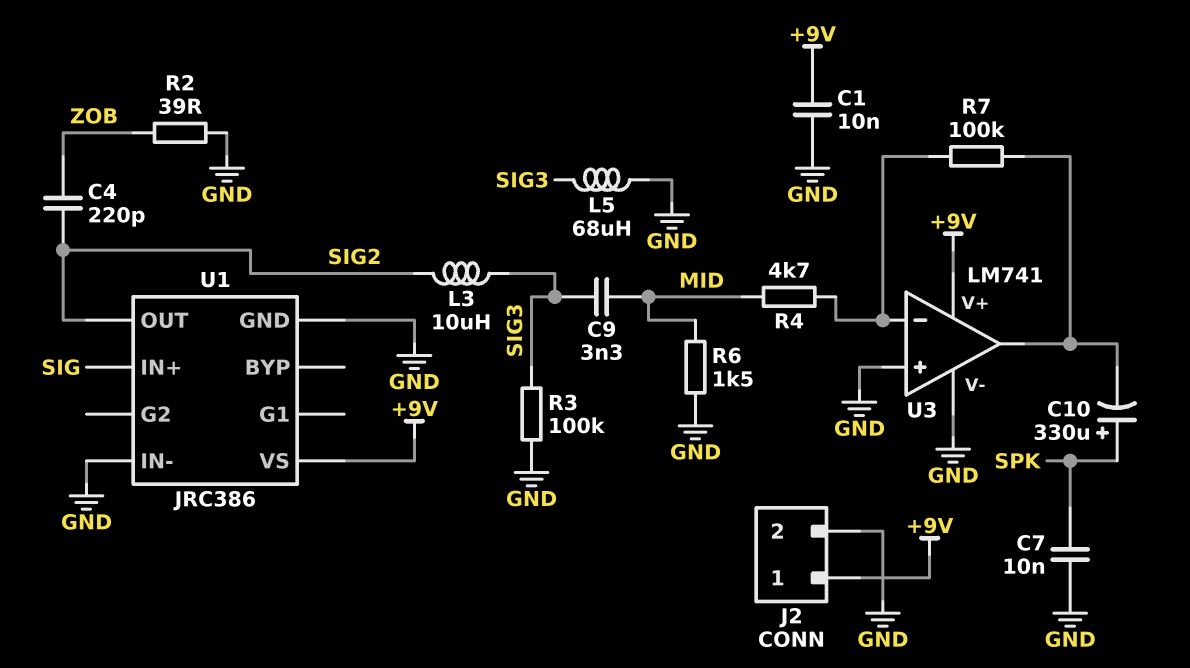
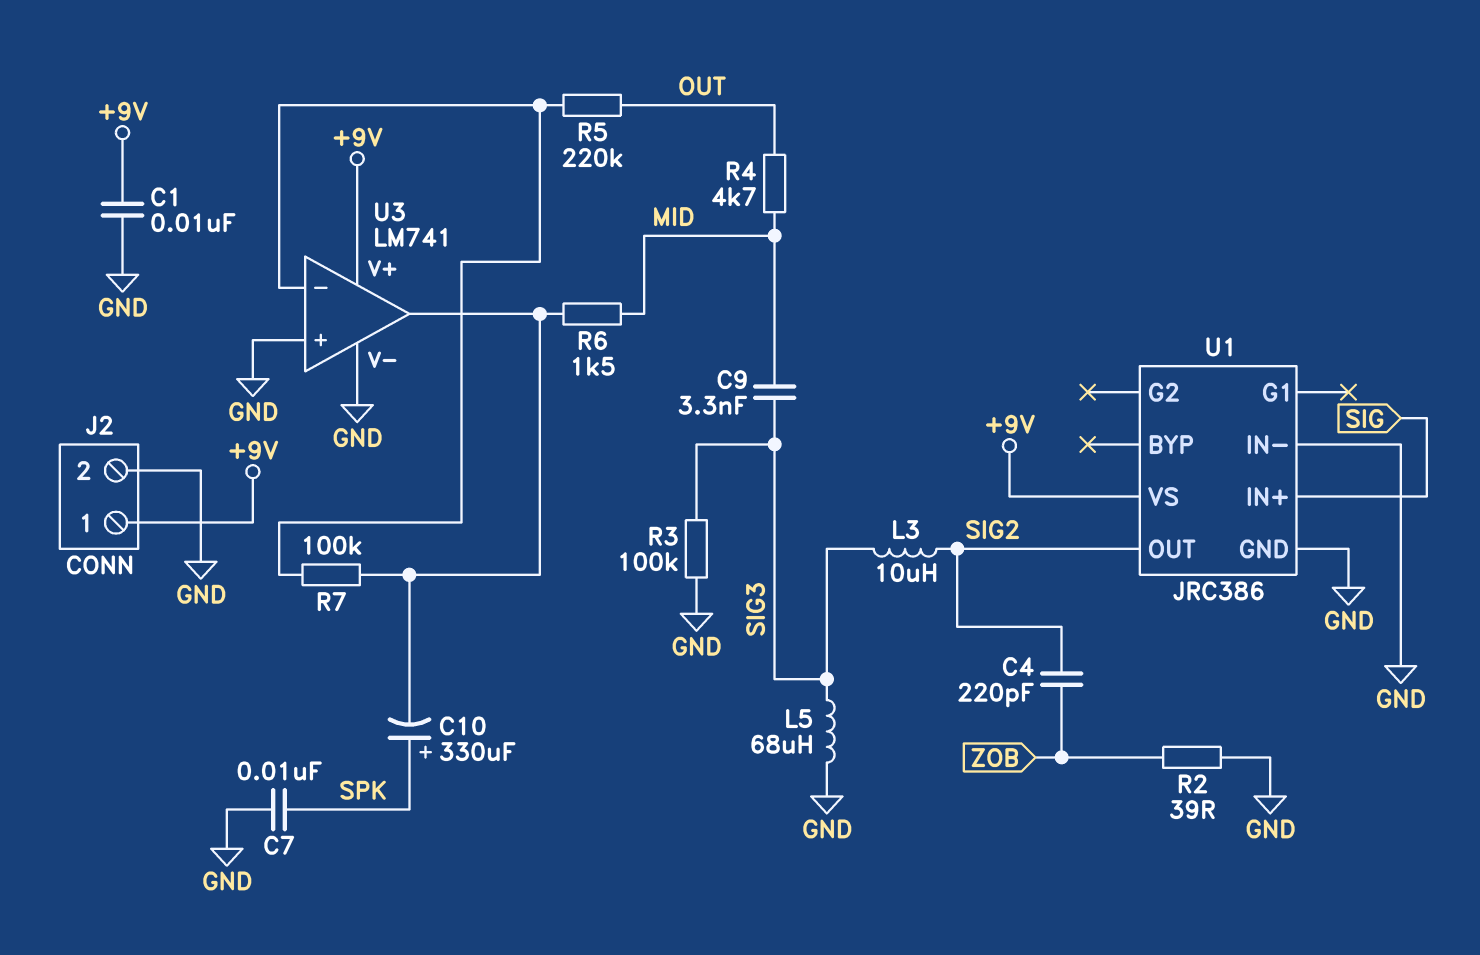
R4: 4.7k (MID, U3/in-) -> 4.7k (MID, OUT)
R5: none -> 220k (OUT, U3/in-)
R6: 1.5k (GND, MID) -> 1.5k (MID, U3/out)

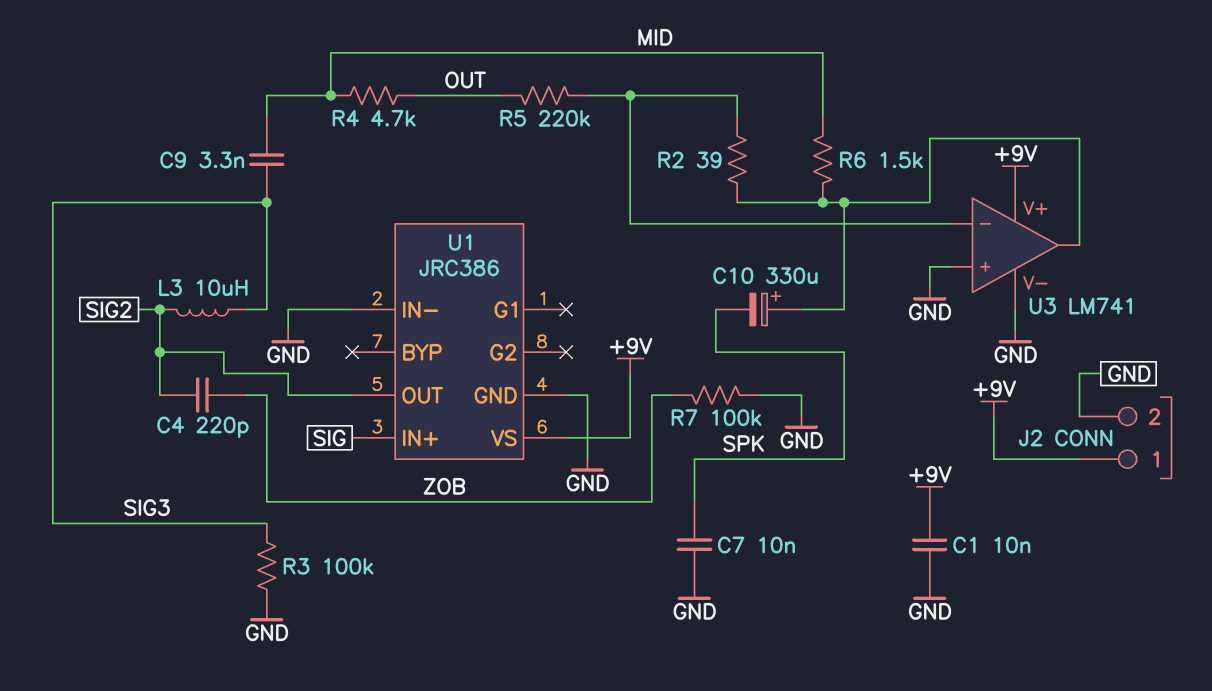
C10: 330uF (plus SPK, minus U3/out) -> 330uF (plus U3/out, minus SPK)
L5: 68uH (GND, SIG3) -> none
R2: 39 (GND, ZOB) -> 39 (U3/in-, U3/out)
R7: 100k (U3/in-, U3/out) -> 100k (GND, ZOB)

